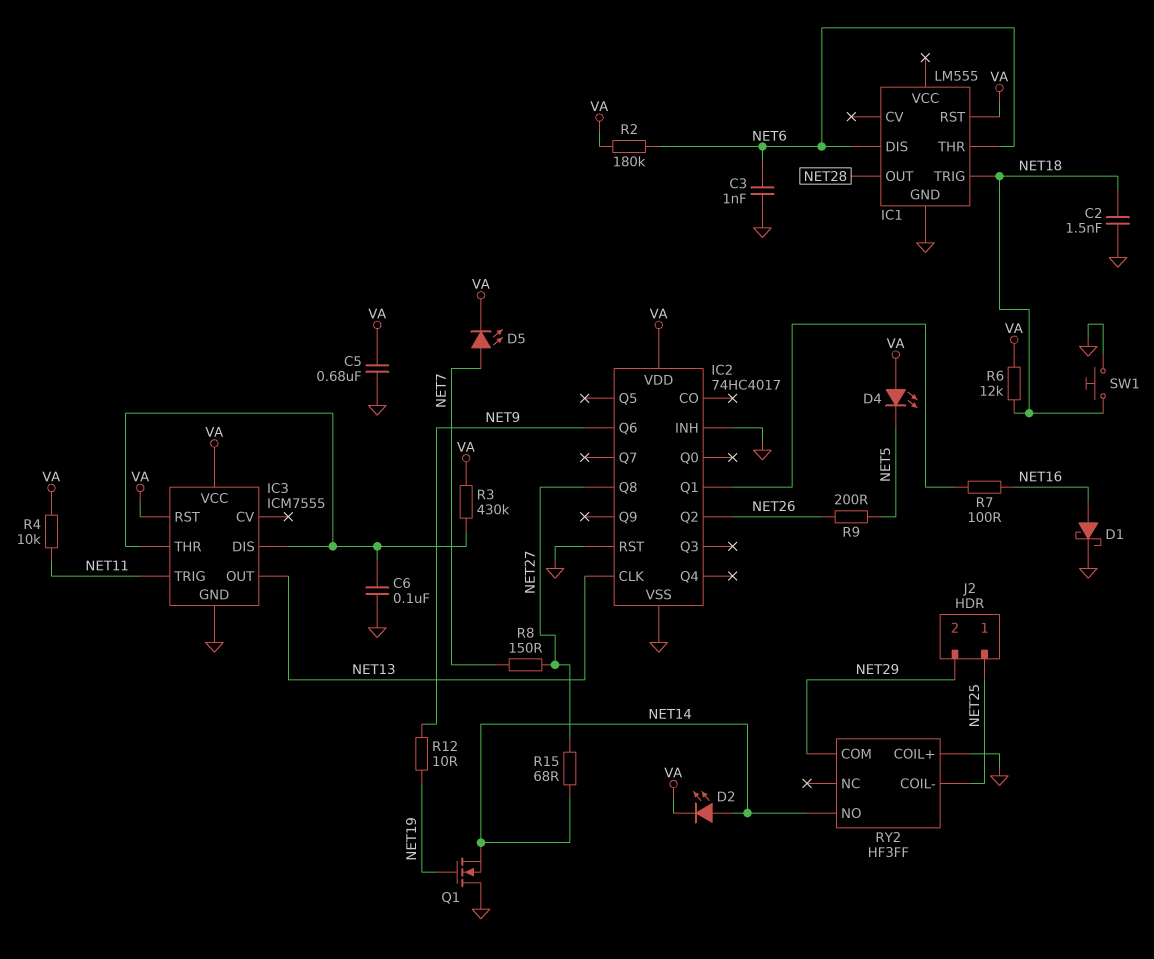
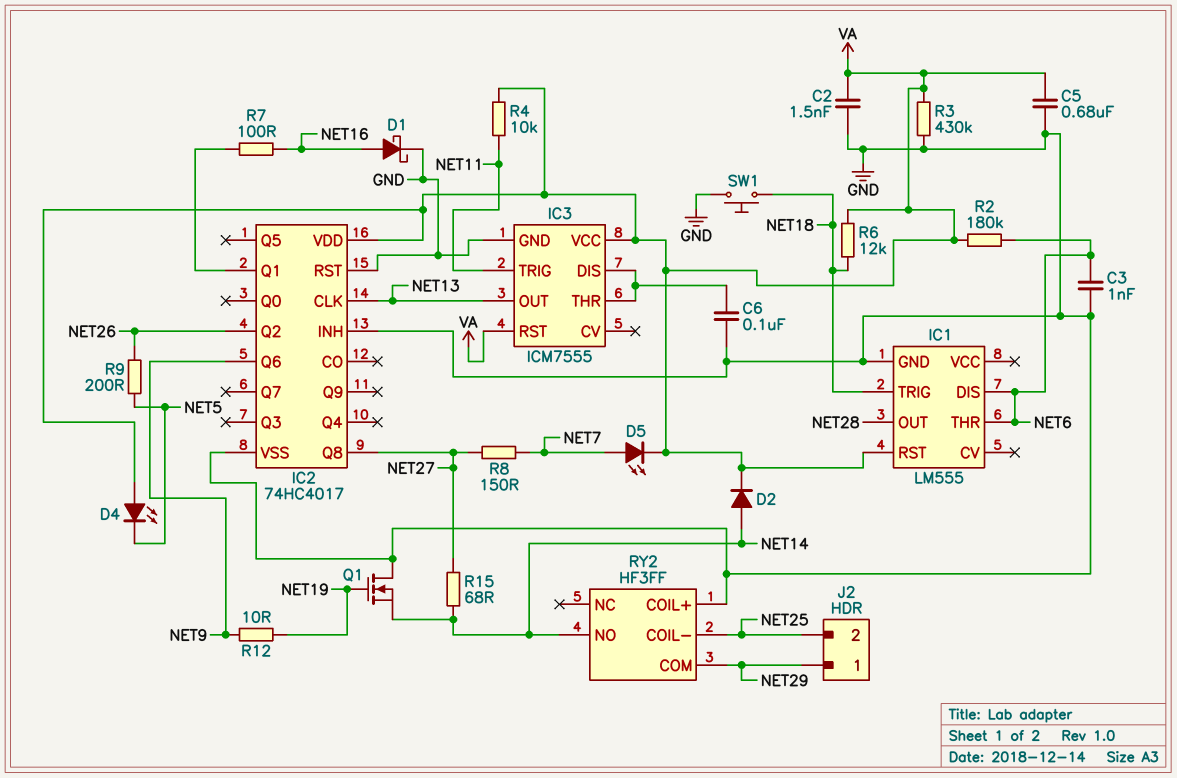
C2: 1.5nF (GND, NET18) -> 1.5nF (GND, VA)
D2: LED (A NET14, K VA) -> diode (A NET14, K VA)
J2 pin 1: NET25 -> NET29
J2 pin 2: NET29 -> NET25
R3: 430k (IC3/DIS, VA) -> 430k (GND, VA)

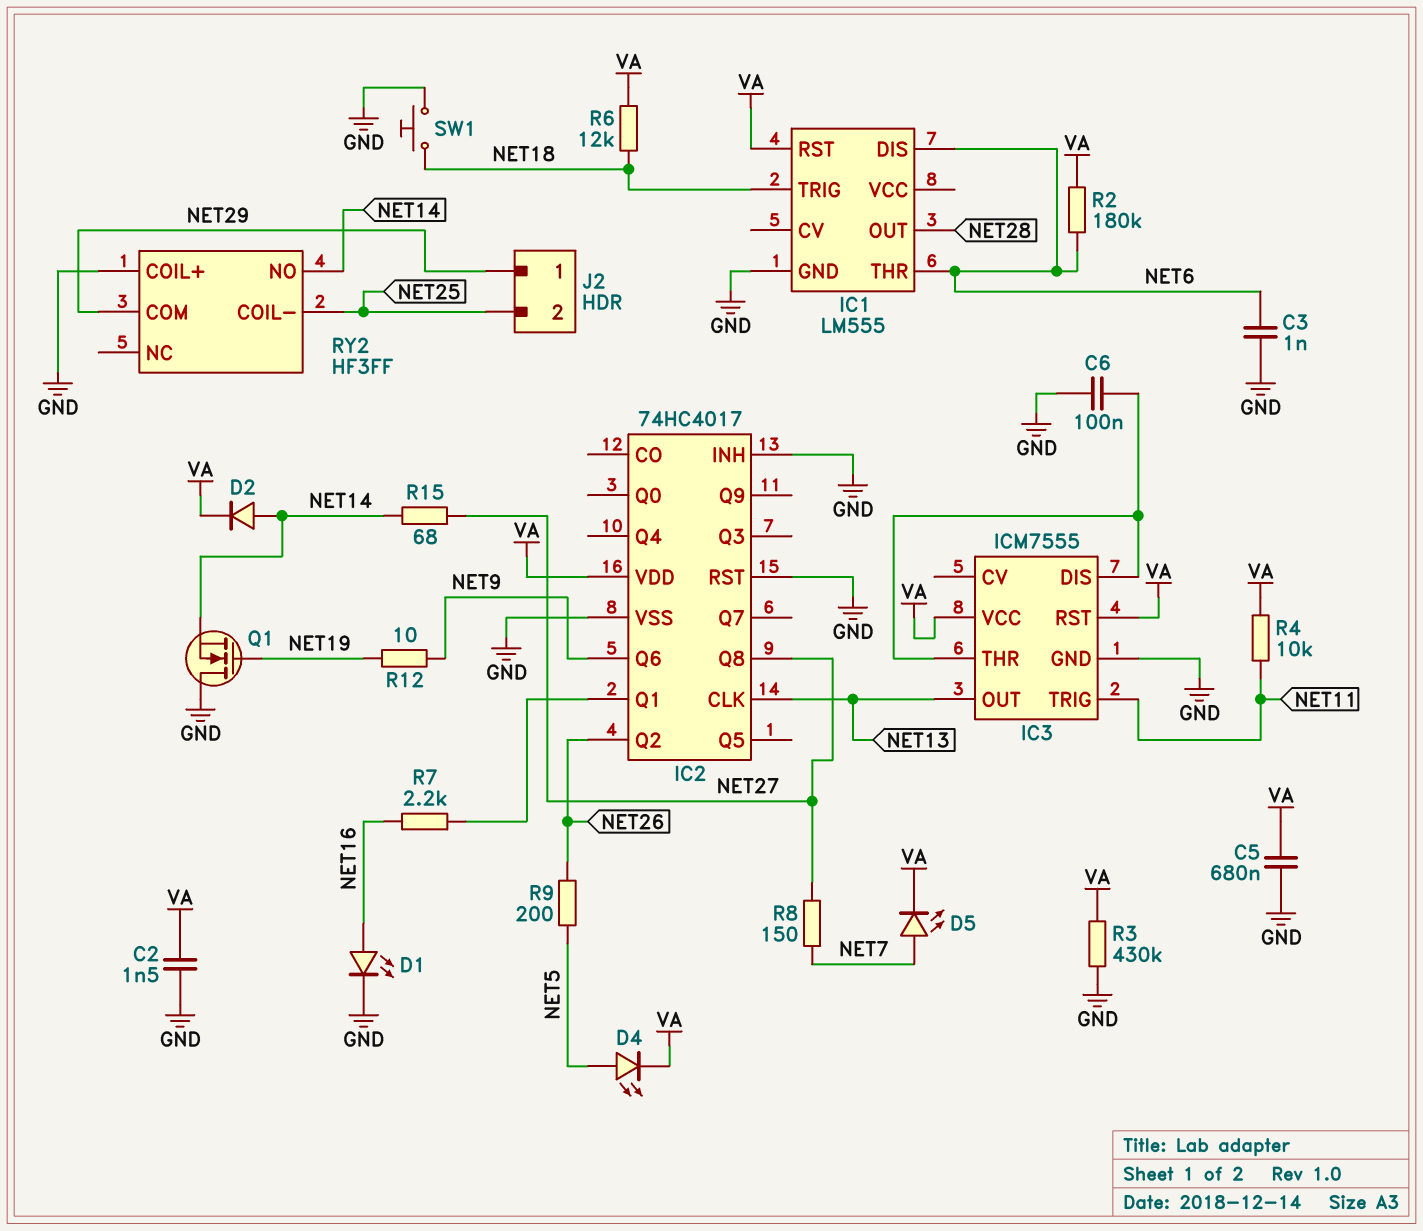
D1: schottky (A NET16, K GND) -> LED (A NET16, K GND)
D4: LED (A VA, K NET5) -> LED (A NET5, K VA)
R7: 100 (IC2/Q1, NET16) -> 2.2k (IC2/Q1, NET16)

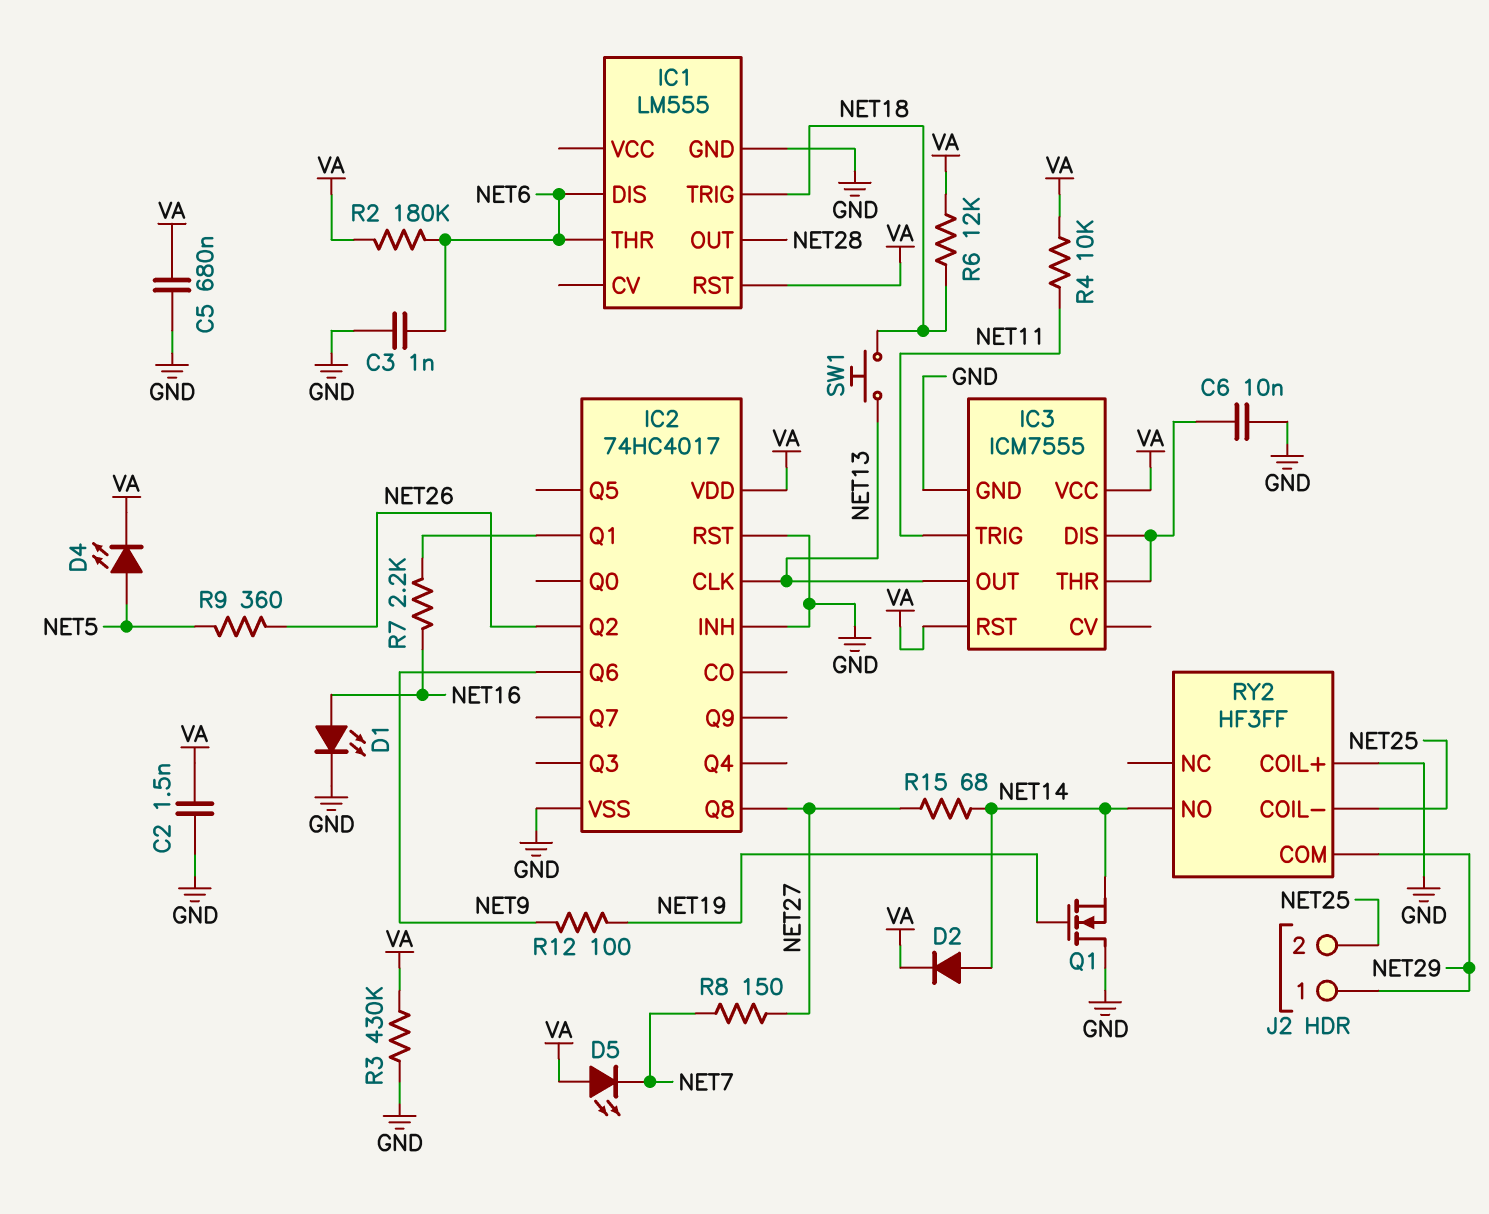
C6: 100nF (GND, IC3/DIS) -> 10nF (GND, IC3/DIS)
D5: LED (A NET7, K VA) -> LED (A VA, K NET7)
R9: 200 (NET5, NET26) -> 360 (NET5, NET26)
R12: 10 (NET9, NET19) -> 100 (NET9, NET19)
SW1: button (GND, NET18) -> button (NET13, NET18)

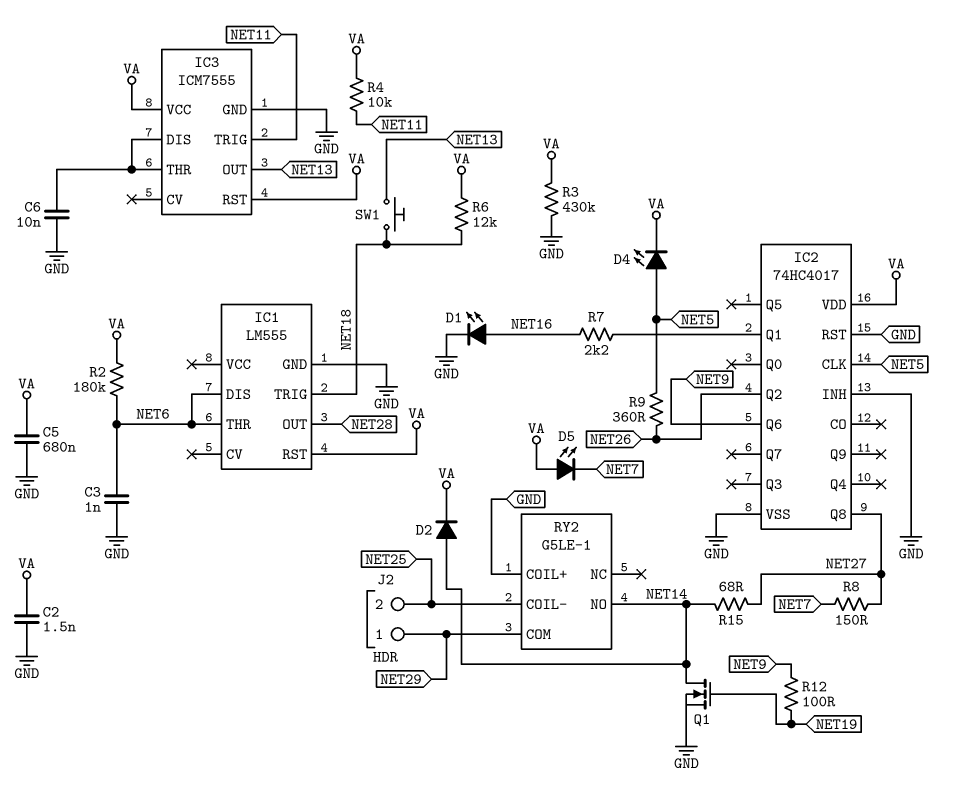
IC2 pin CLK: NET13 -> NET5
Q1: NMOS (G NET19, D GND, S NET14) -> NMOS (G NET19, D NET14, S GND)
RY2: HF3FF -> G5LE-1

